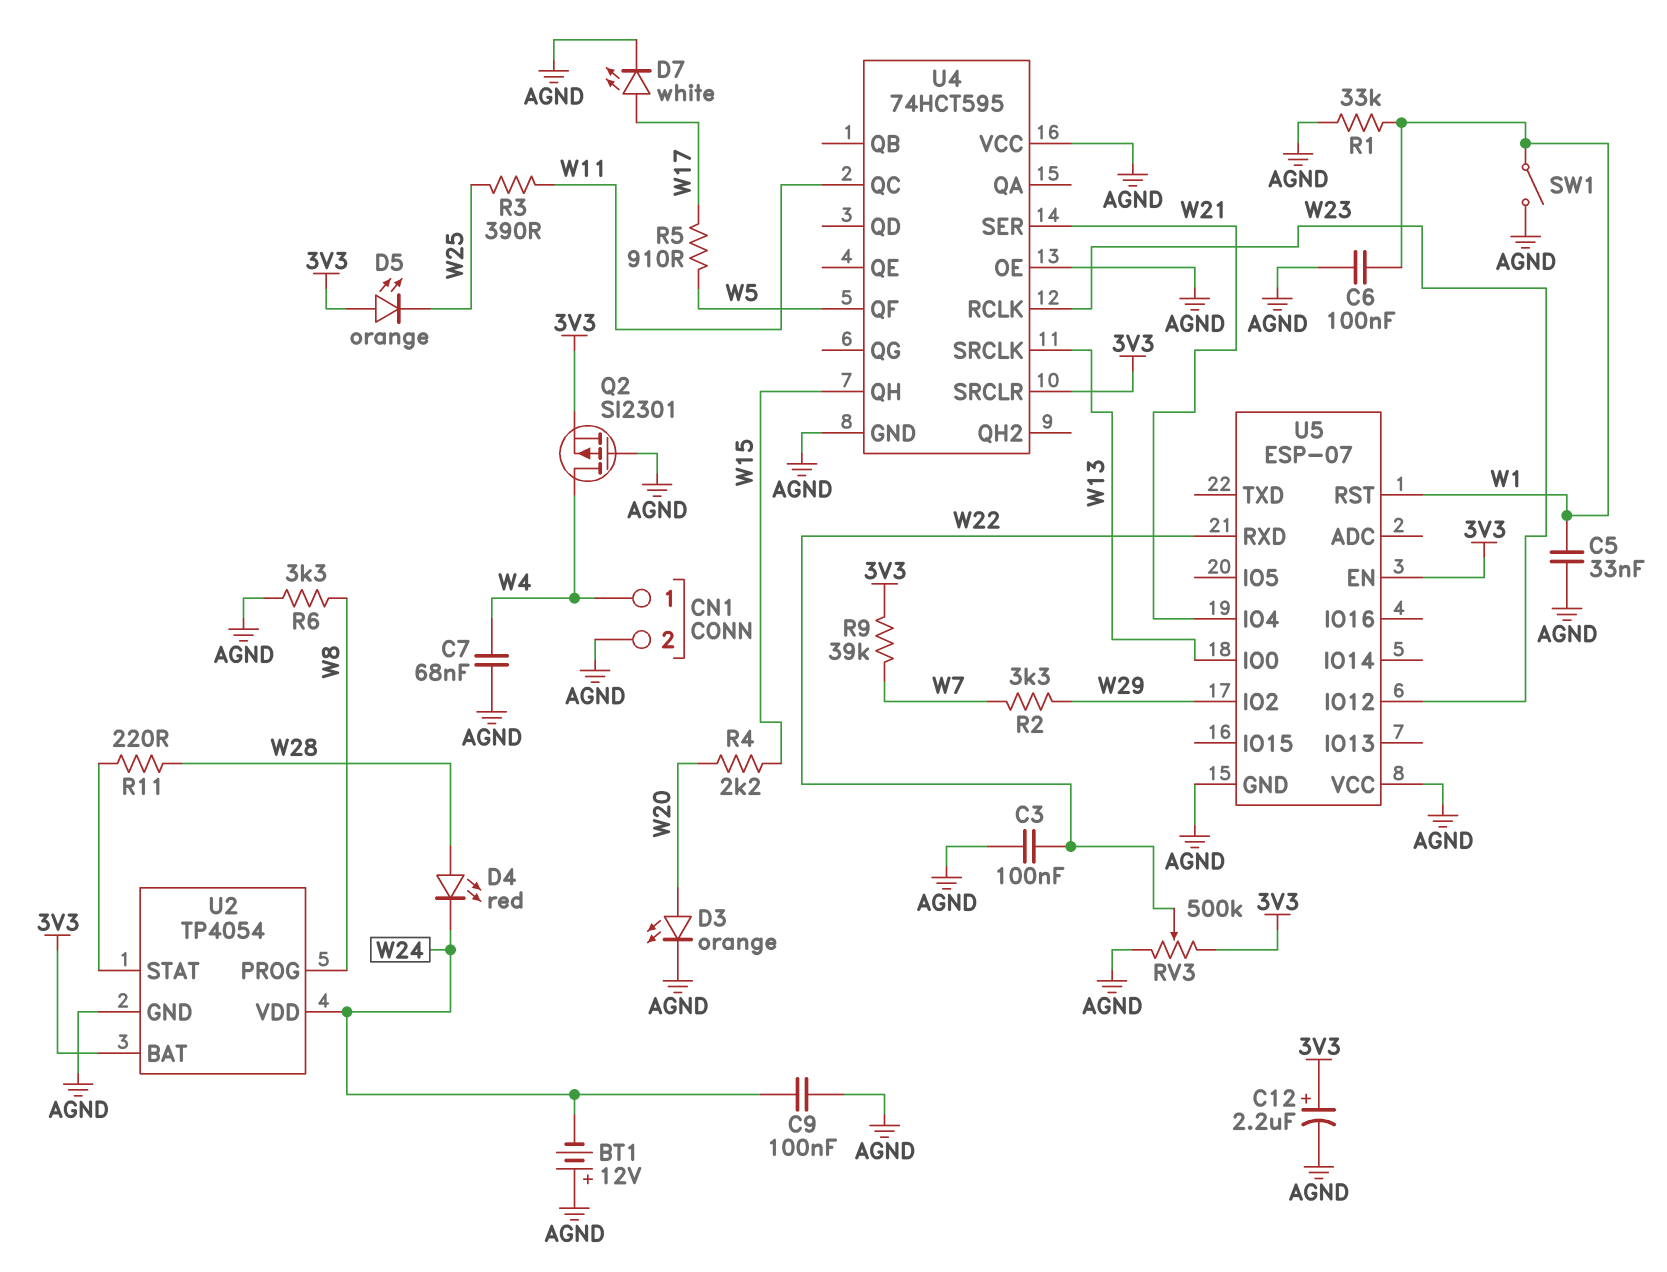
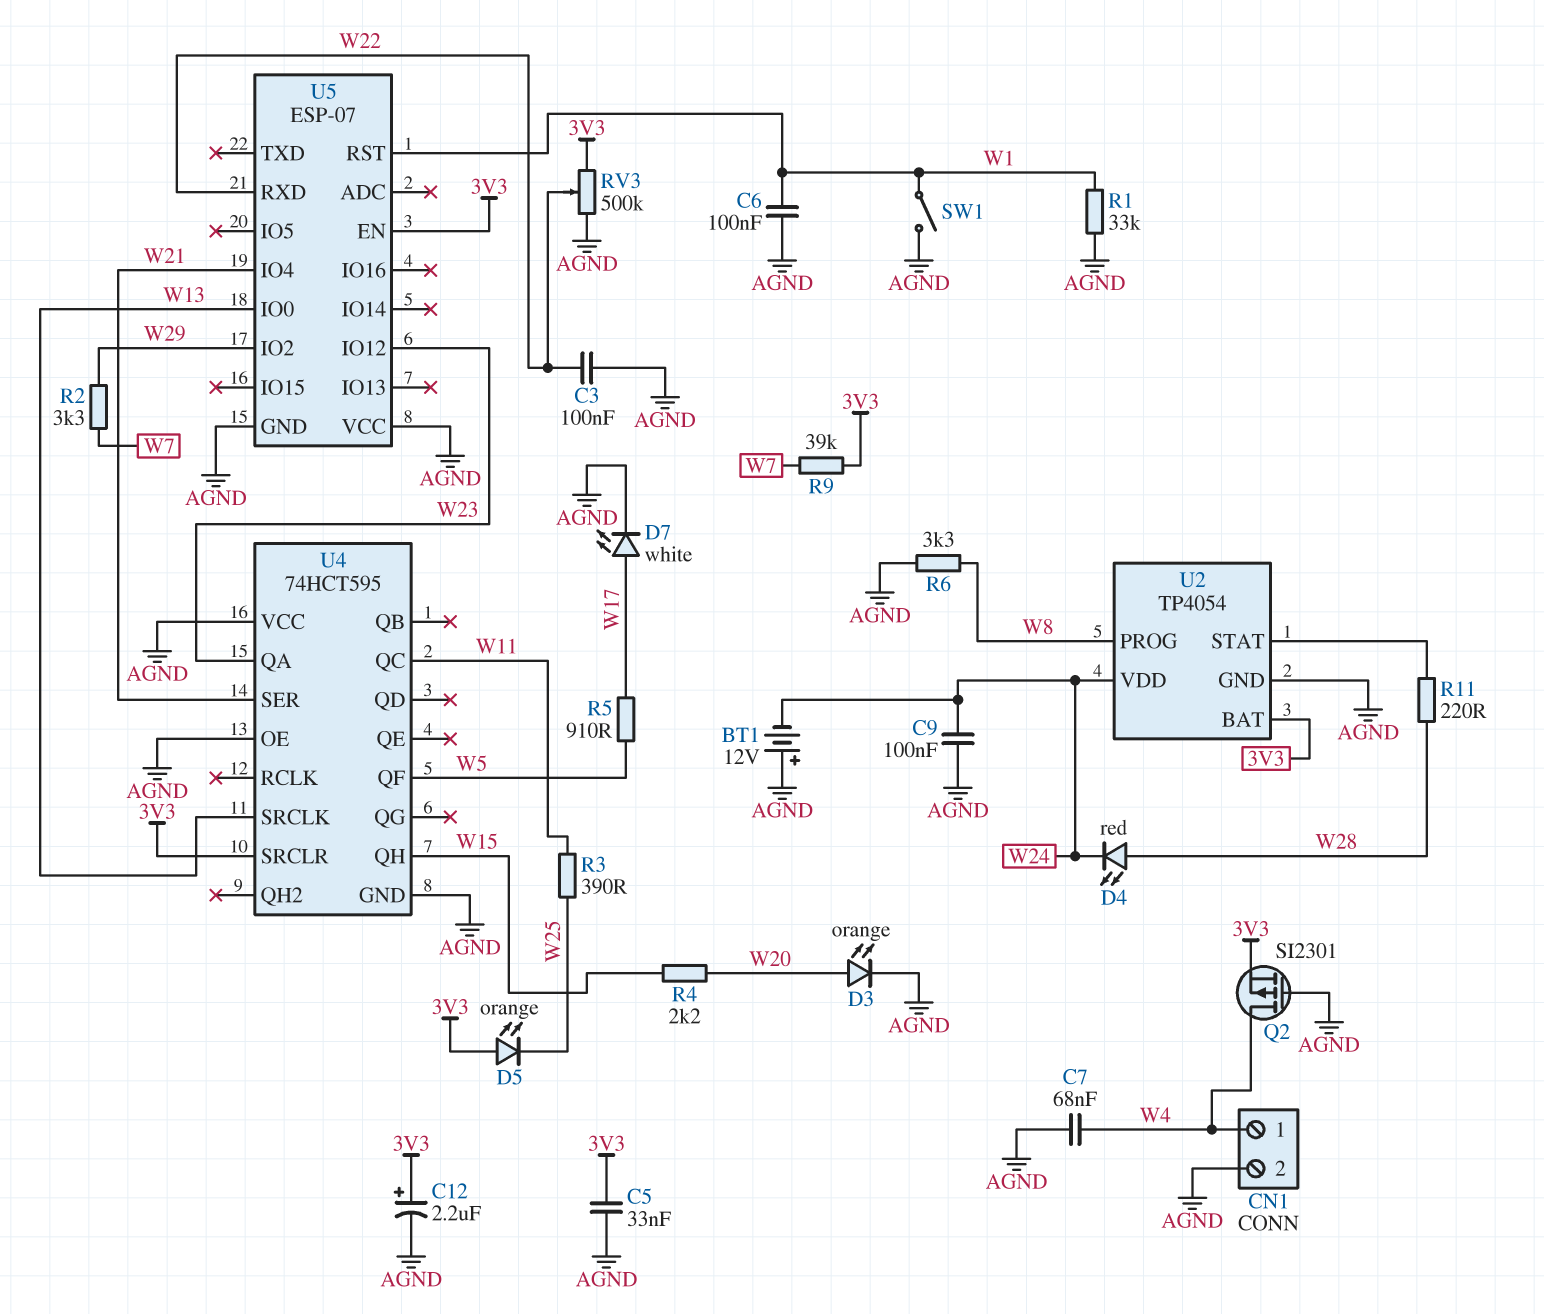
C5: 33nF (AGND, W1) -> 33nF (3V3, AGND)
U4 pin QA: none -> W23
U4 pin RCLK: W23 -> none

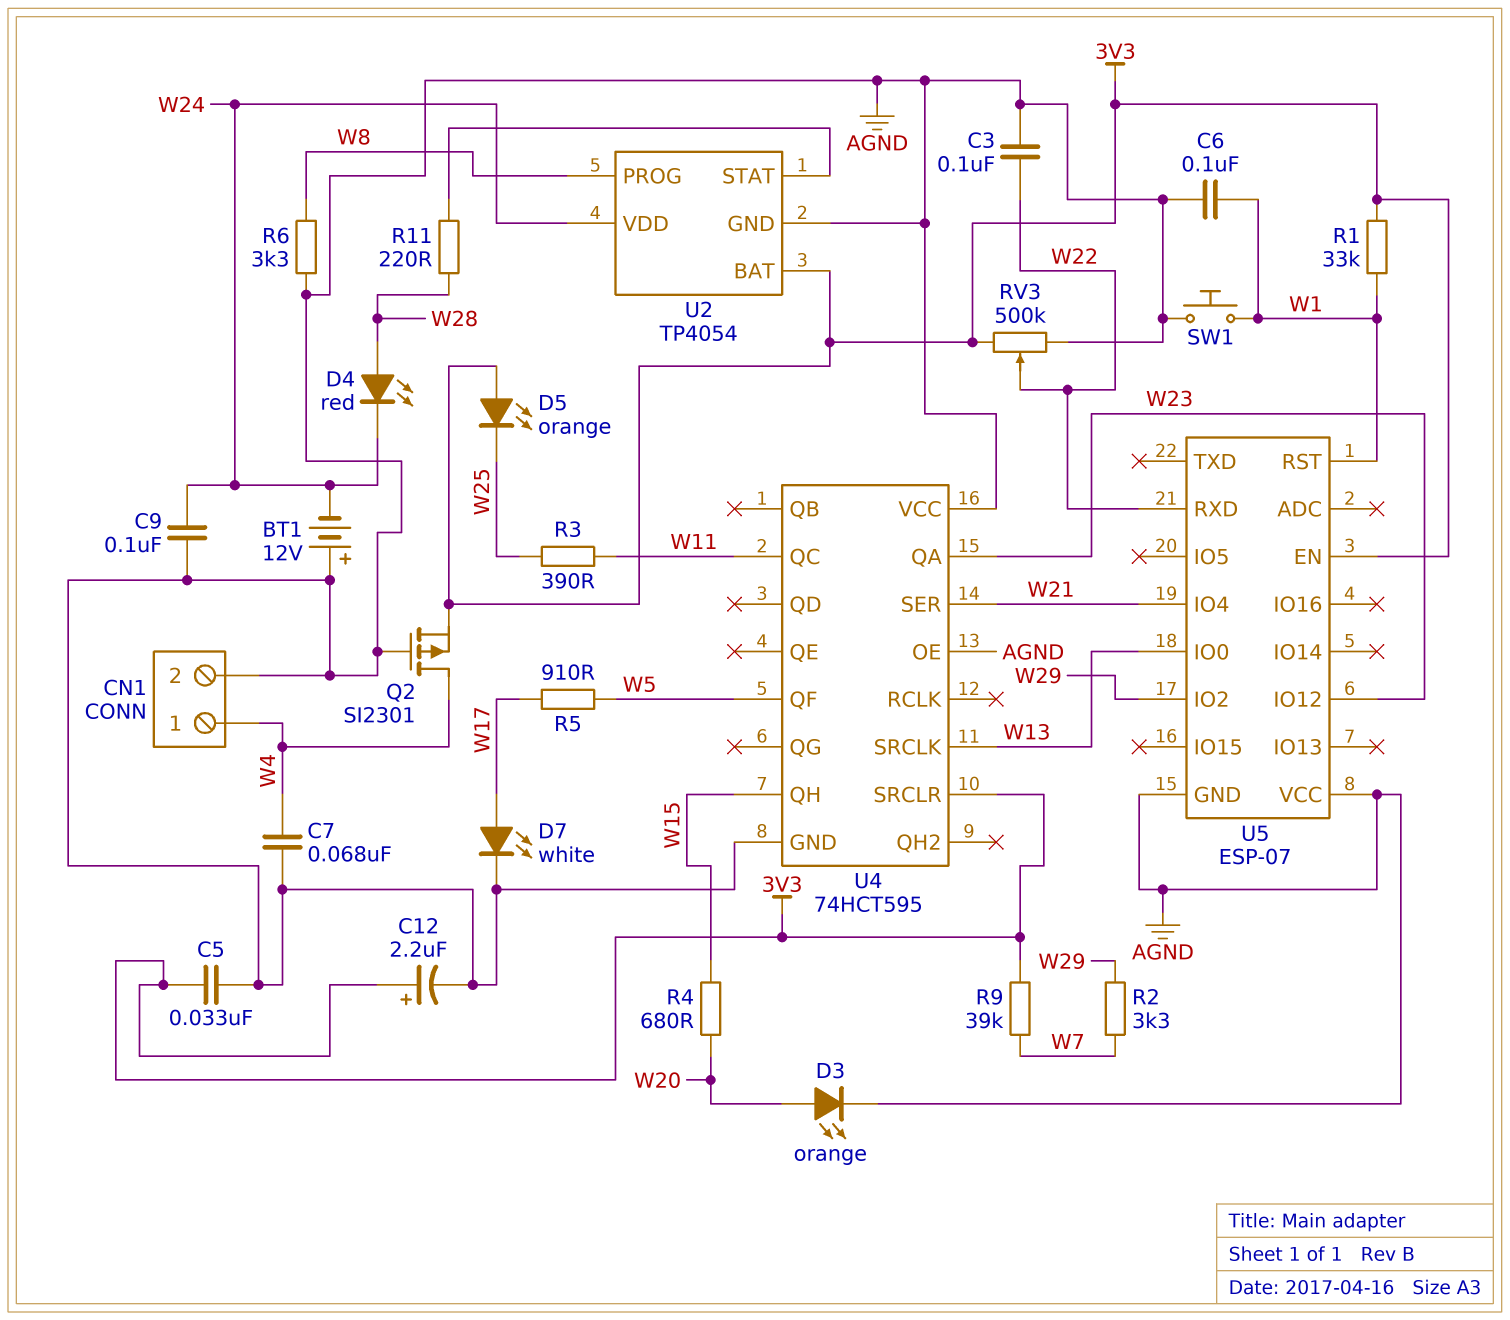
R1: 33k (AGND, W1) -> 33k (3V3, W1)
R4: 2.2k (W15, W20) -> 680 (W15, W20)
SW1: switch (AGND, W1) -> button (AGND, W1)

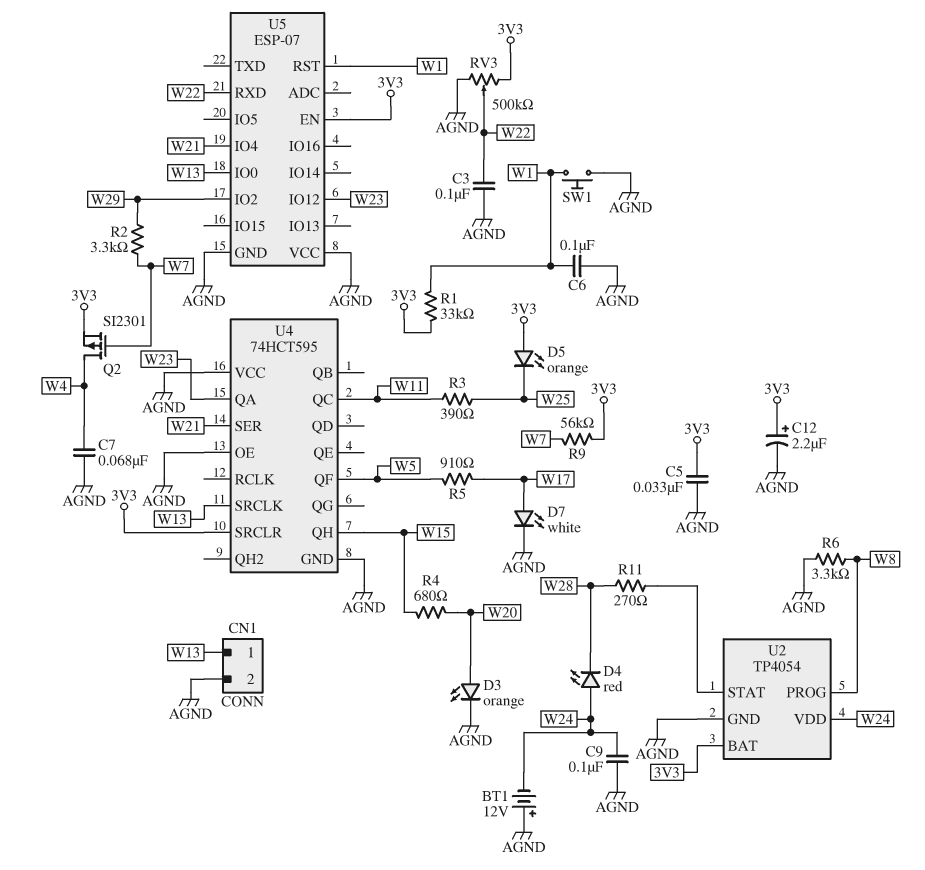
CN1 pin 1: W4 -> W13
D4: LED red (A W28, K W24) -> LED red (A W24, K W28)
Q2: PMOS SI2301 (G AGND, D W4, S 3V3) -> PMOS SI2301 (G W7, D W4, S 3V3)
R9: 39k (3V3, W7) -> 56k (3V3, W7)
R11: 220 (U2/STAT, W28) -> 270 (U2/STAT, W28)

